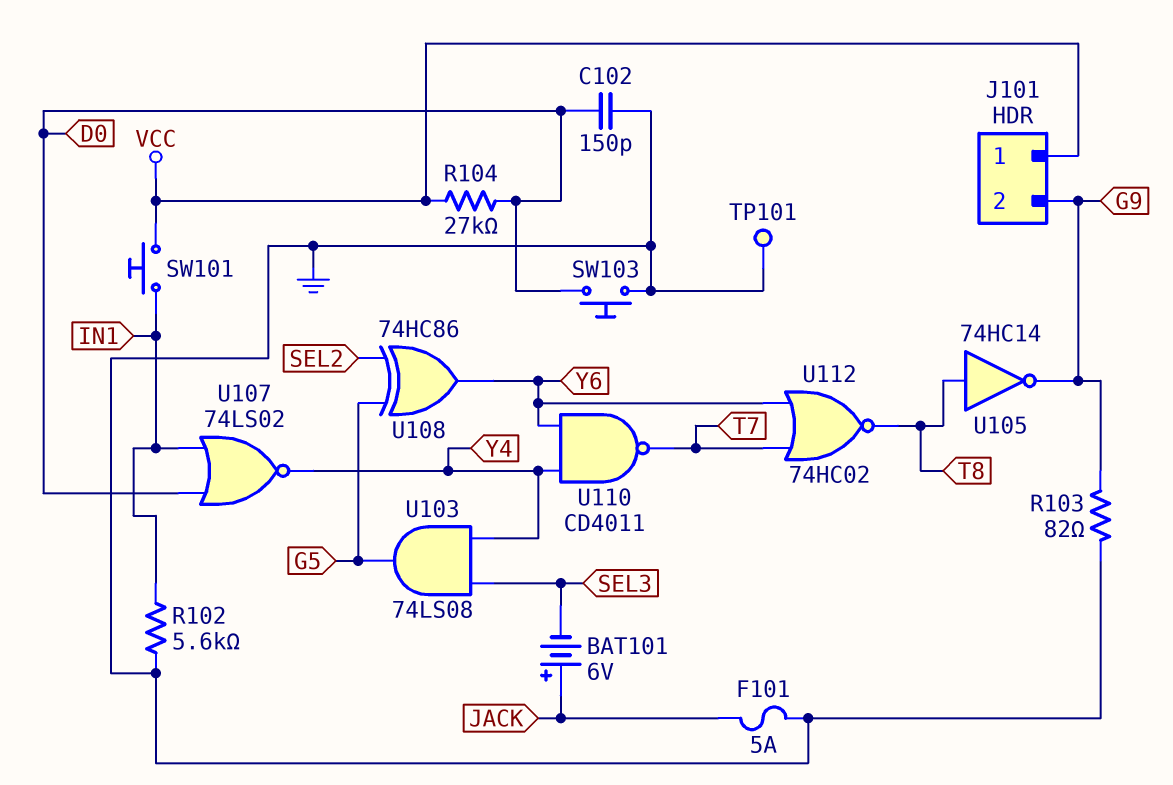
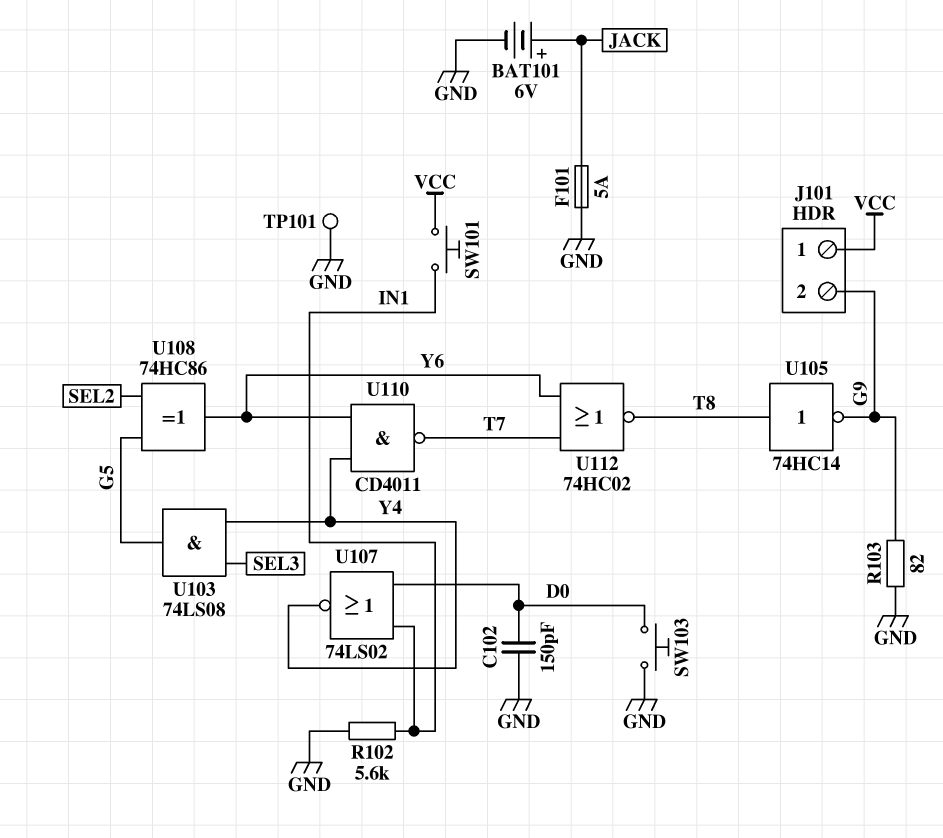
BAT101: 6V (plus JACK, minus SEL3) -> 6V (plus JACK, minus GND)
R104: 27k (D0, VCC) -> none

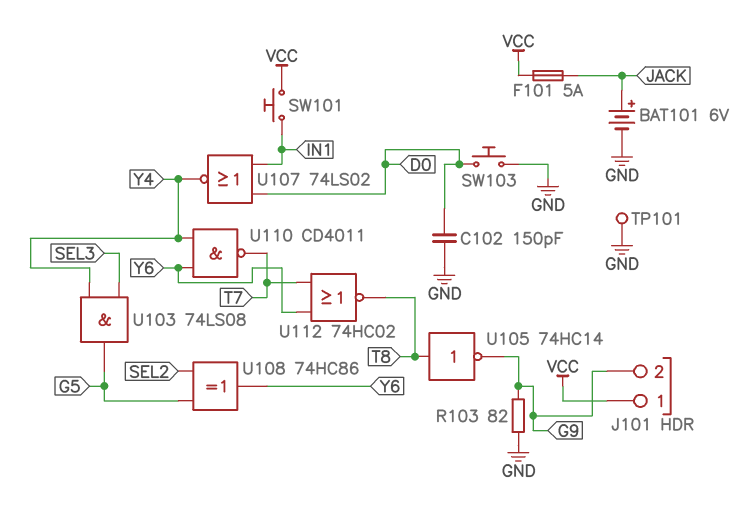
F101: 5A (GND, JACK) -> 5A (JACK, VCC)
R102: 5.6k (GND, IN1) -> none

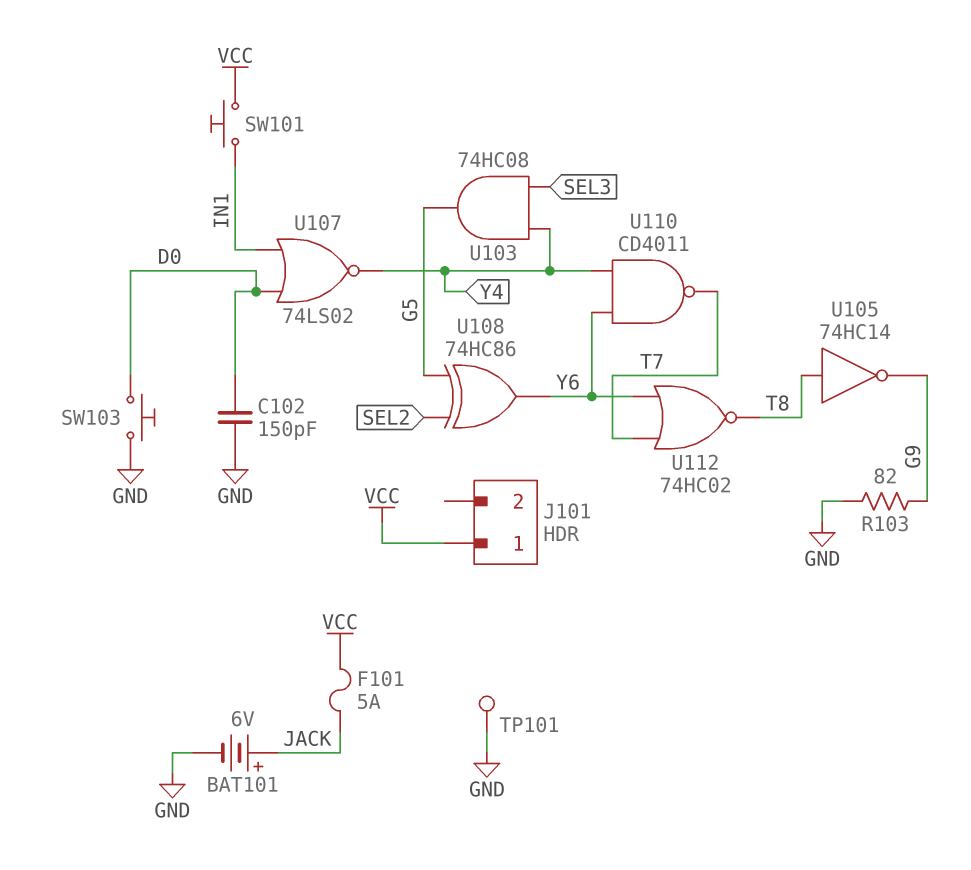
J101 pin 2: G9 -> none
U103: AND 74LS08 (in SEL3, in Y4, out G5) -> AND 74HC08 (in SEL3, in Y4, out G5)

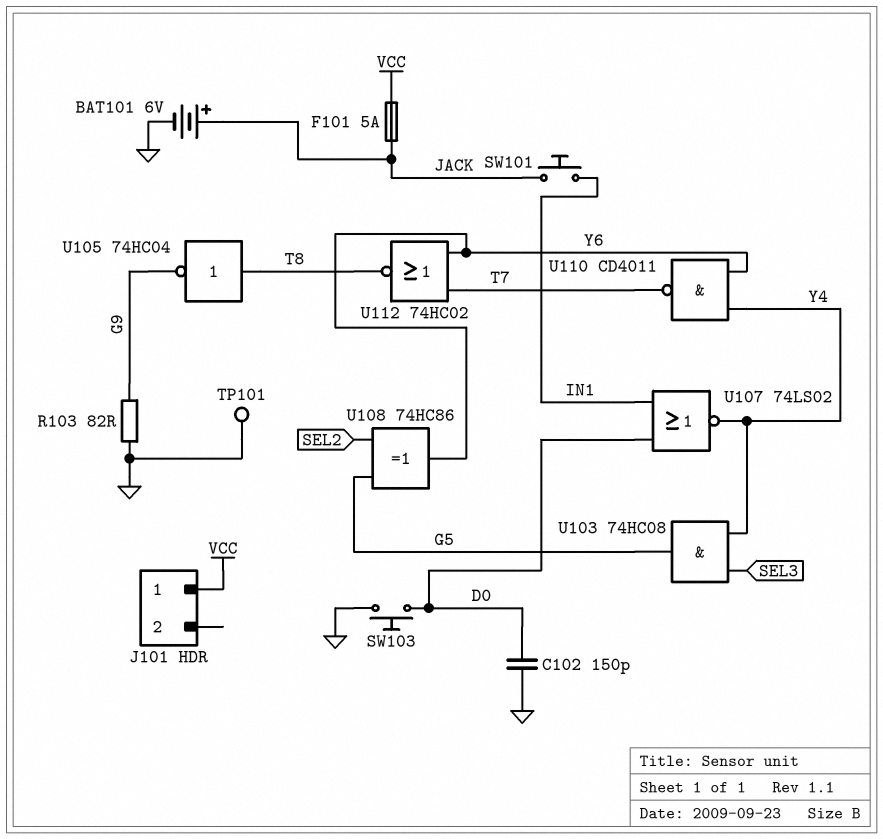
SW101: button (IN1, VCC) -> button (IN1, JACK)
U105: NOT 74HC14 (in T8, out G9) -> NOT 74HC04 (in T8, out G9)

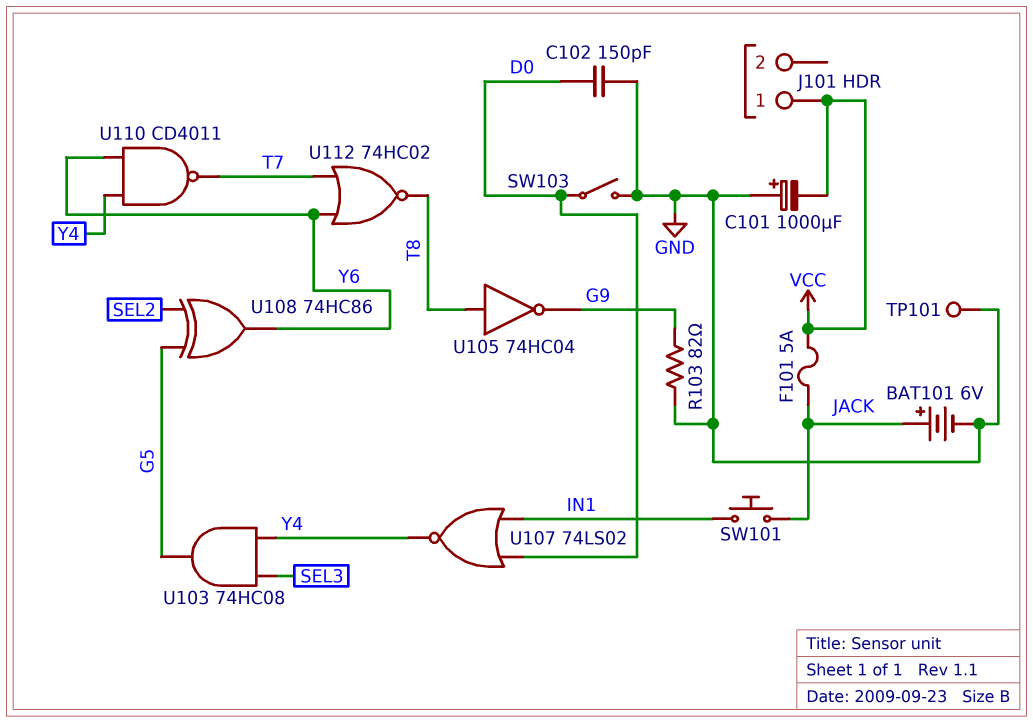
C101: none -> 1000uF (plus GND, minus VCC)
SW103: button (D0, GND) -> switch (D0, GND)

